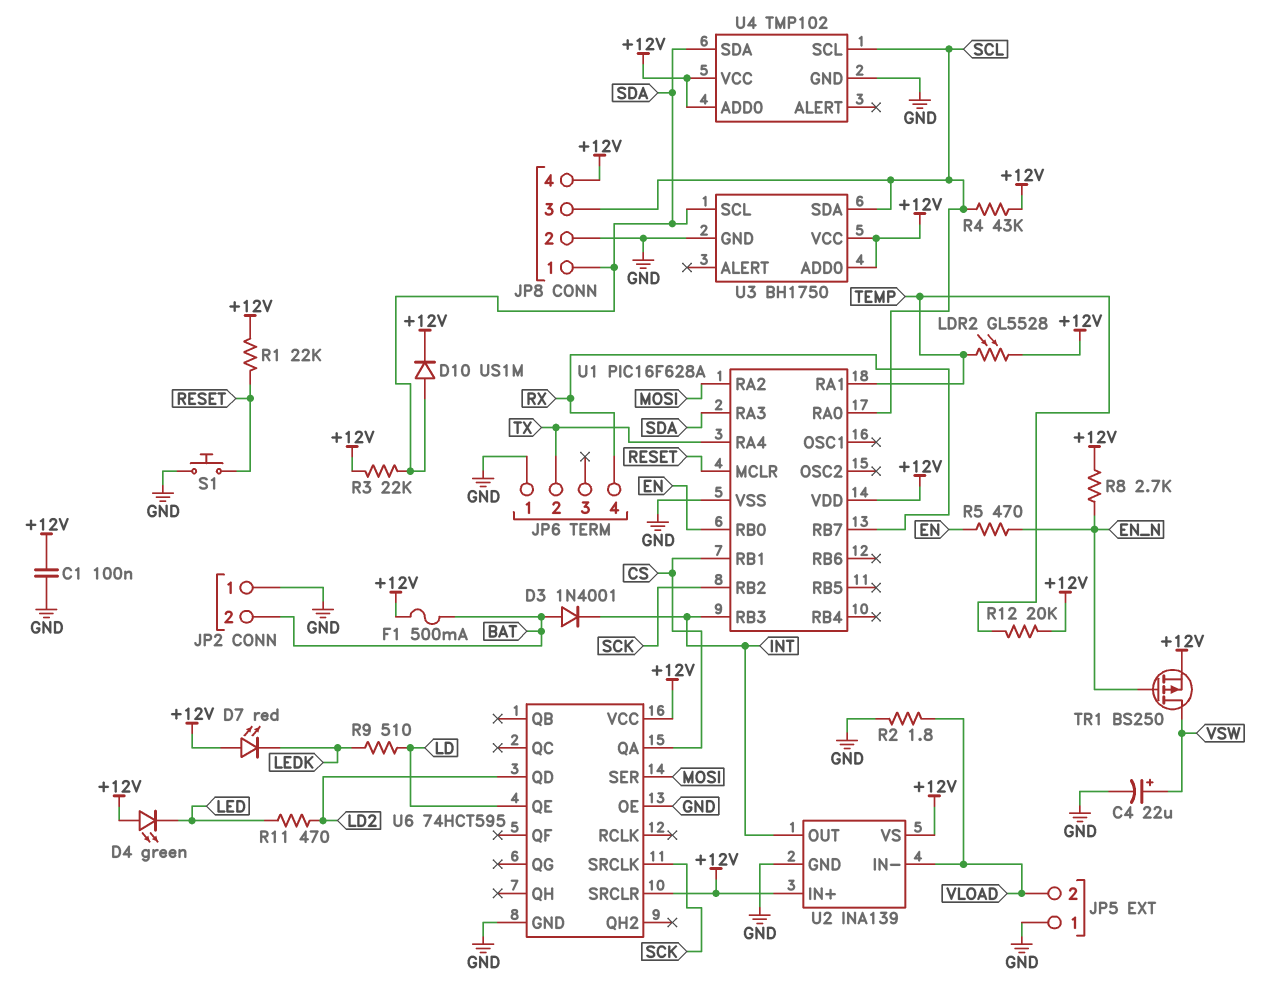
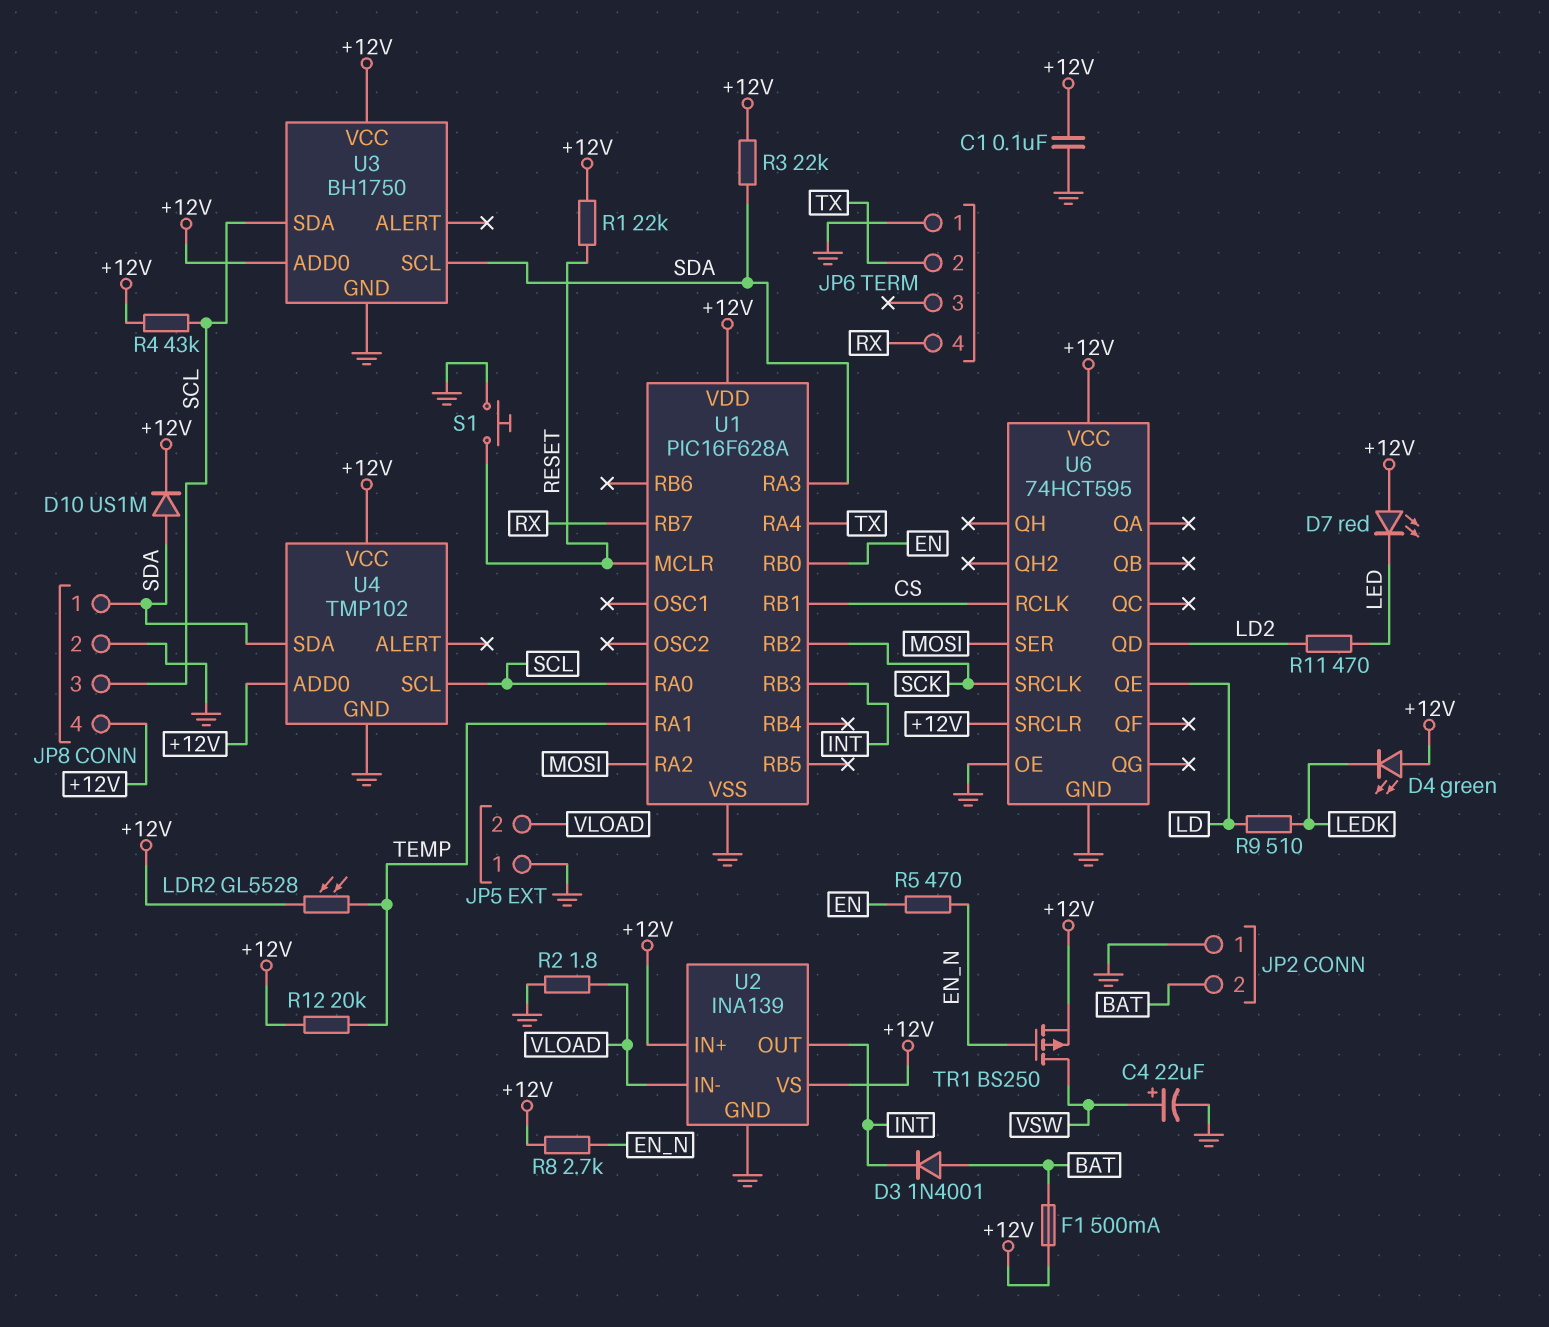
D4: LED green (A +12V, K LED) -> LED green (A +12V, K LEDK)
D7: LED red (A +12V, K LEDK) -> LED red (A +12V, K LED)
U6 pin QA: CS -> none
U6 pin RCLK: none -> CS

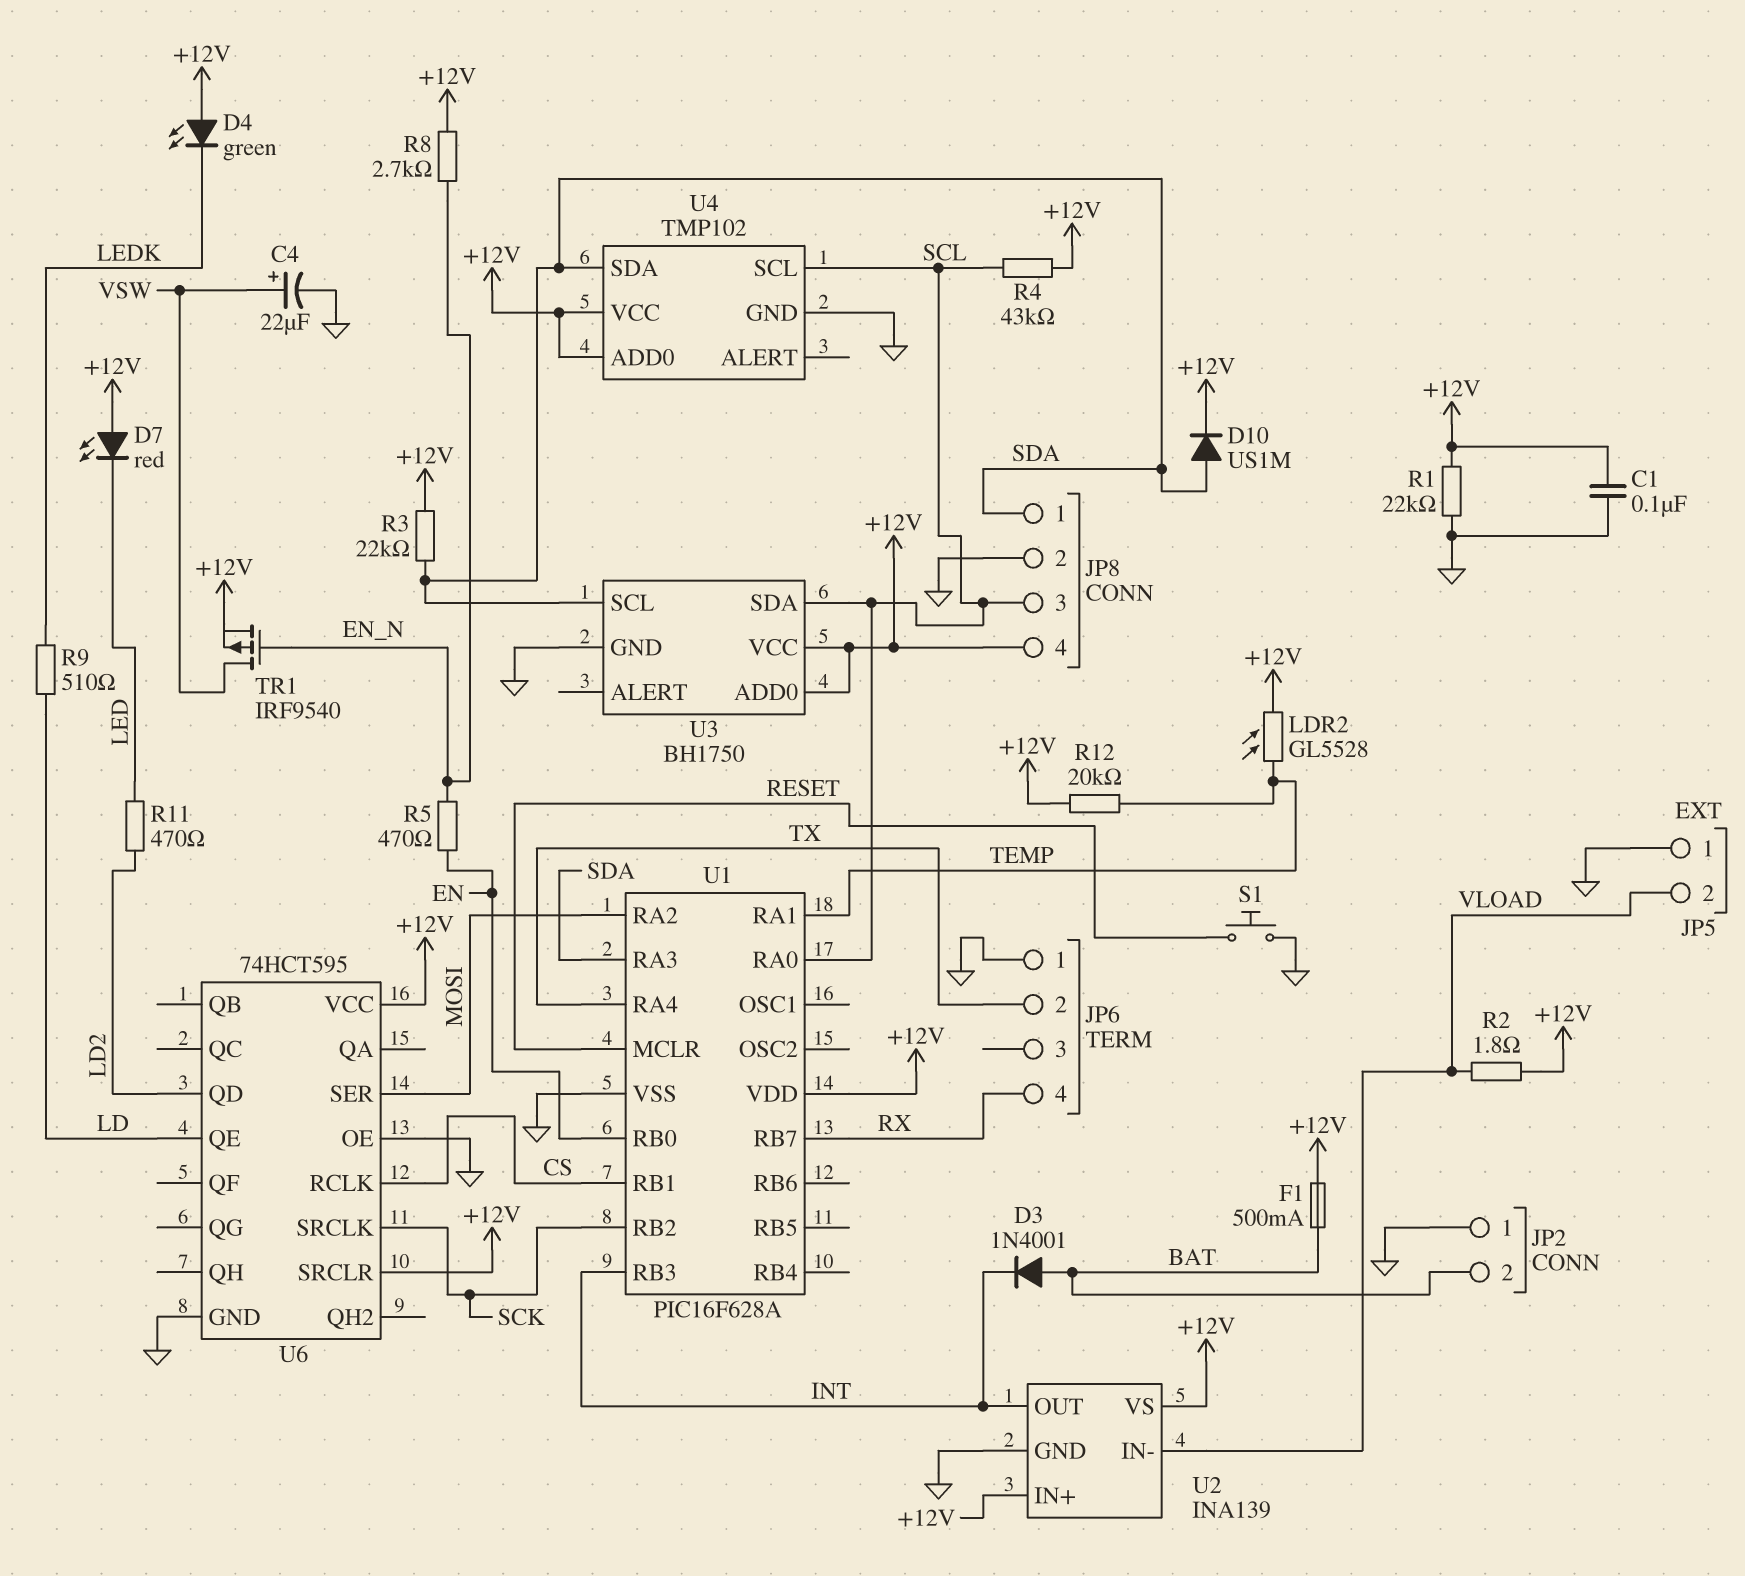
R1: 22k (+12V, RESET) -> 22k (+12V, GND)
R2: 1.8 (GND, VLOAD) -> 1.8 (+12V, VLOAD)
TR1: PMOS BS250 (G EN_N, D VSW, S +12V) -> PMOS IRF9540 (G EN_N, D VSW, S +12V)

